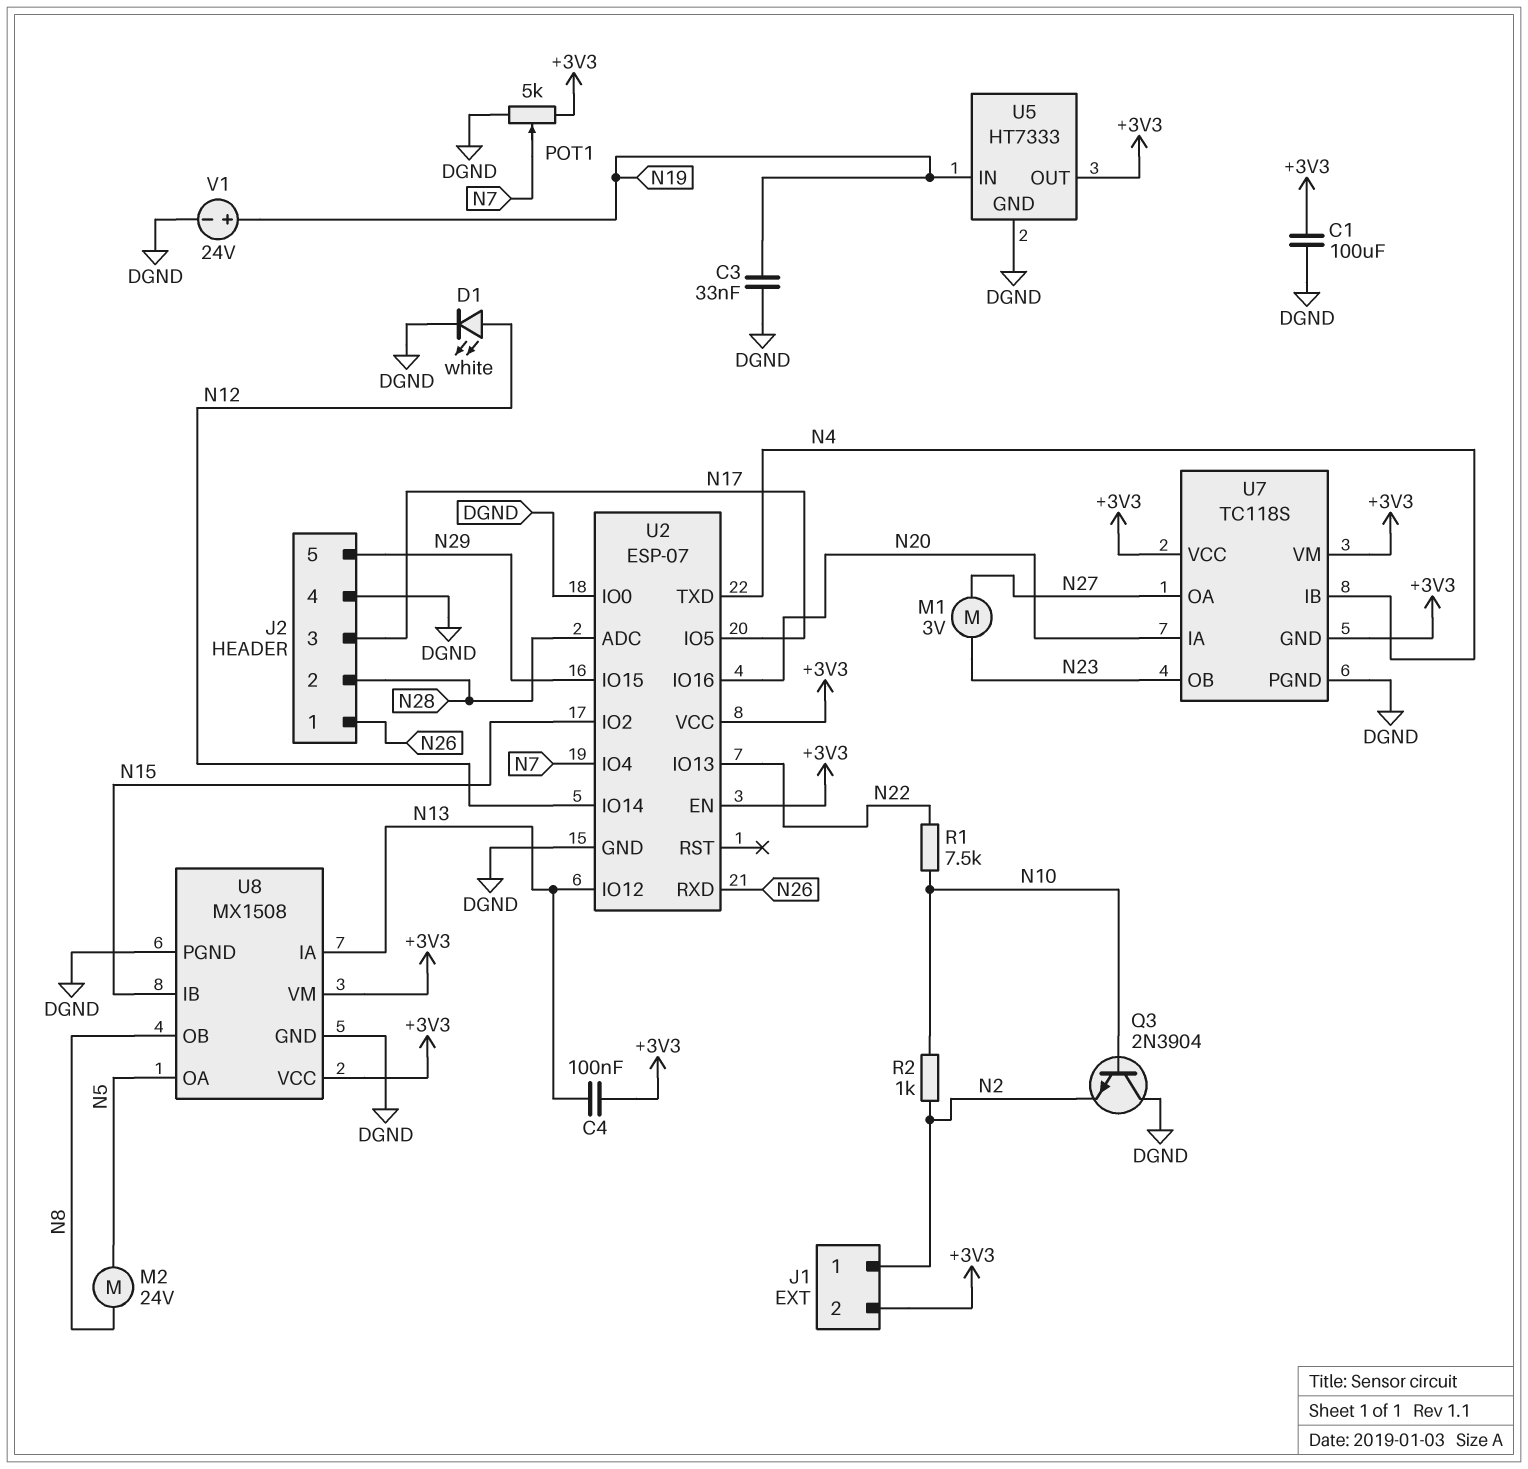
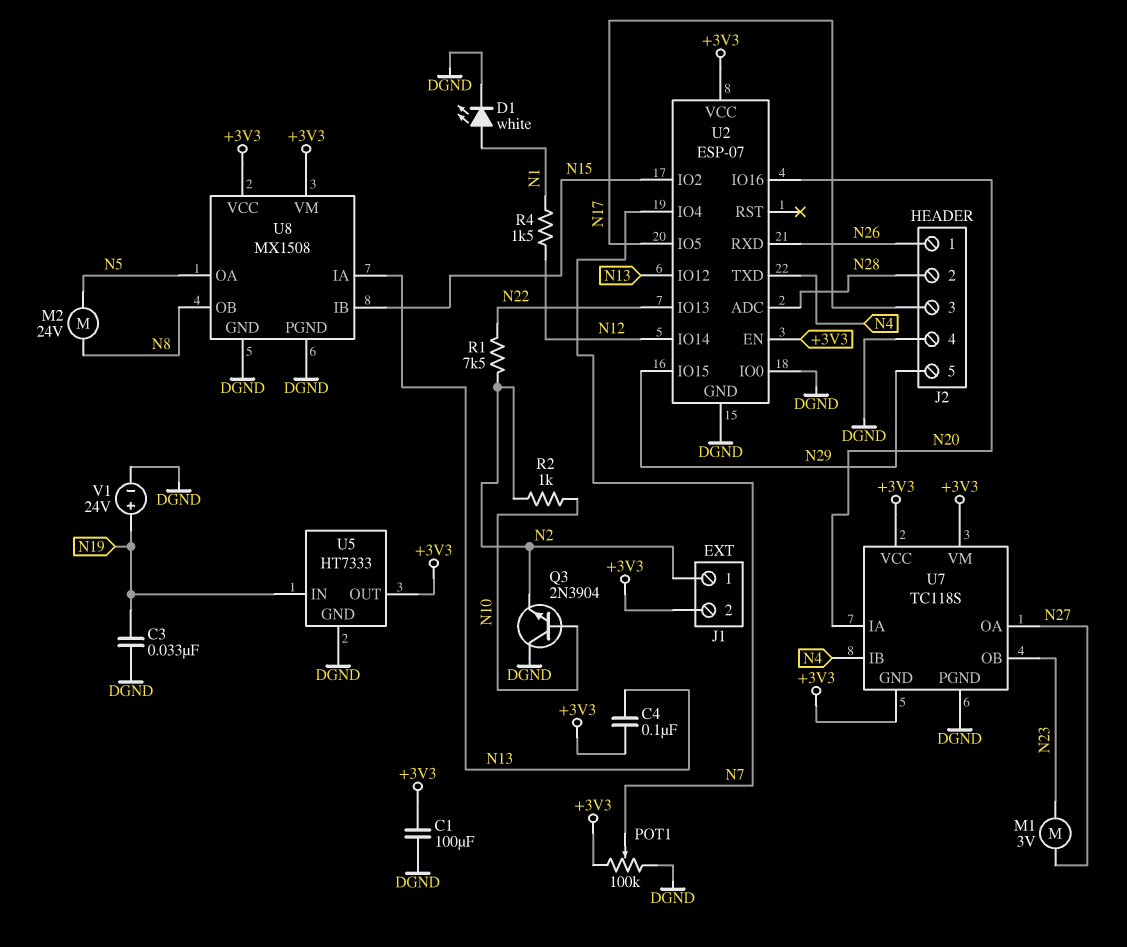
D1: LED white (A N12, K DGND) -> LED white (A N1, K DGND)
POT1: 5k (+3V3, DGND, wiper N7) -> 100k (+3V3, DGND, wiper N7)
R1: 7.5k (N10, N22) -> 7.5k (N2, N22)
R4: none -> 1.5k (N1, N12)

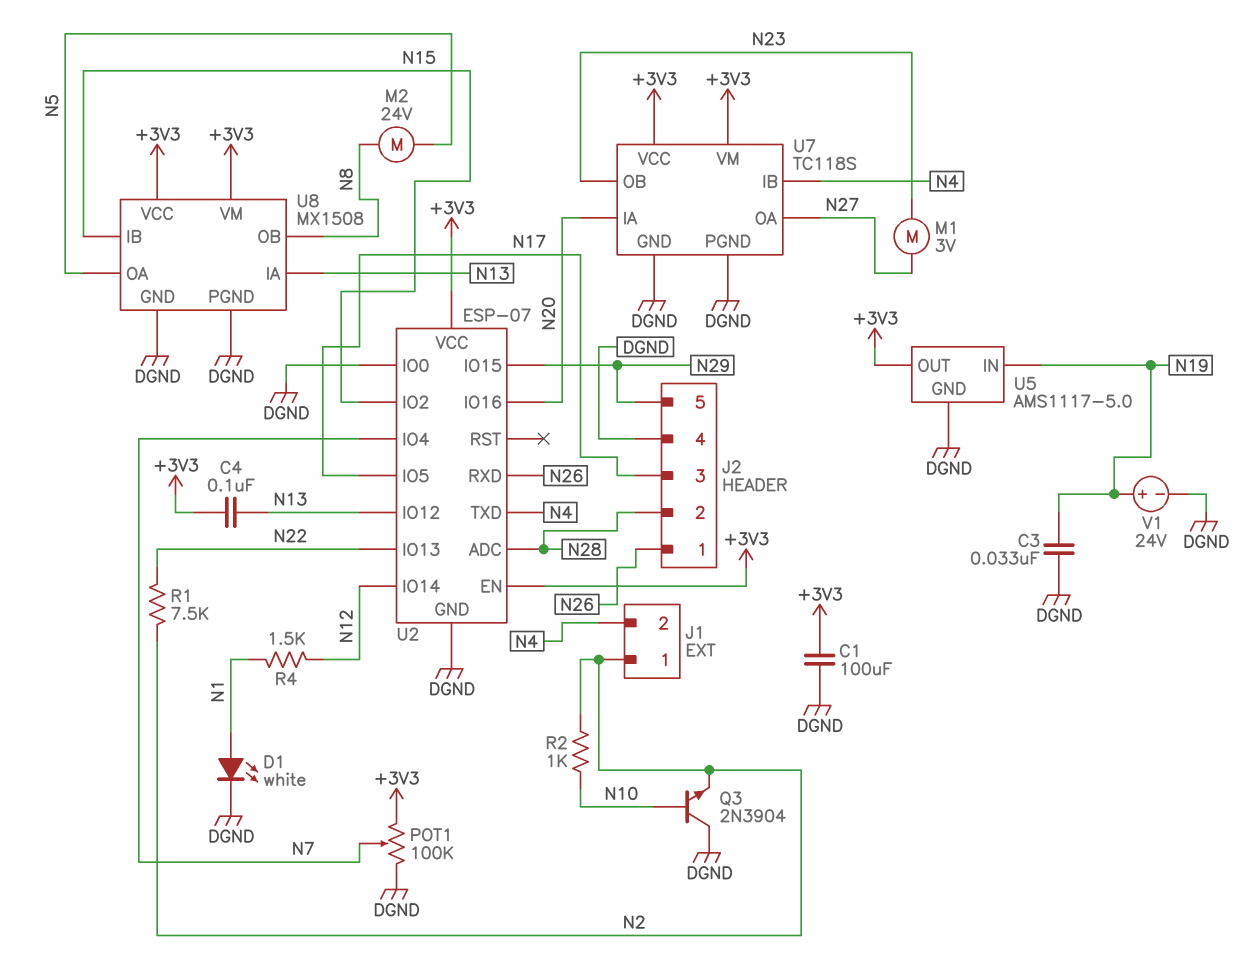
J1 pin 2: +3V3 -> N4
U5: HT7333 -> AMS1117-5.0
U7 pin GND: +3V3 -> DGND

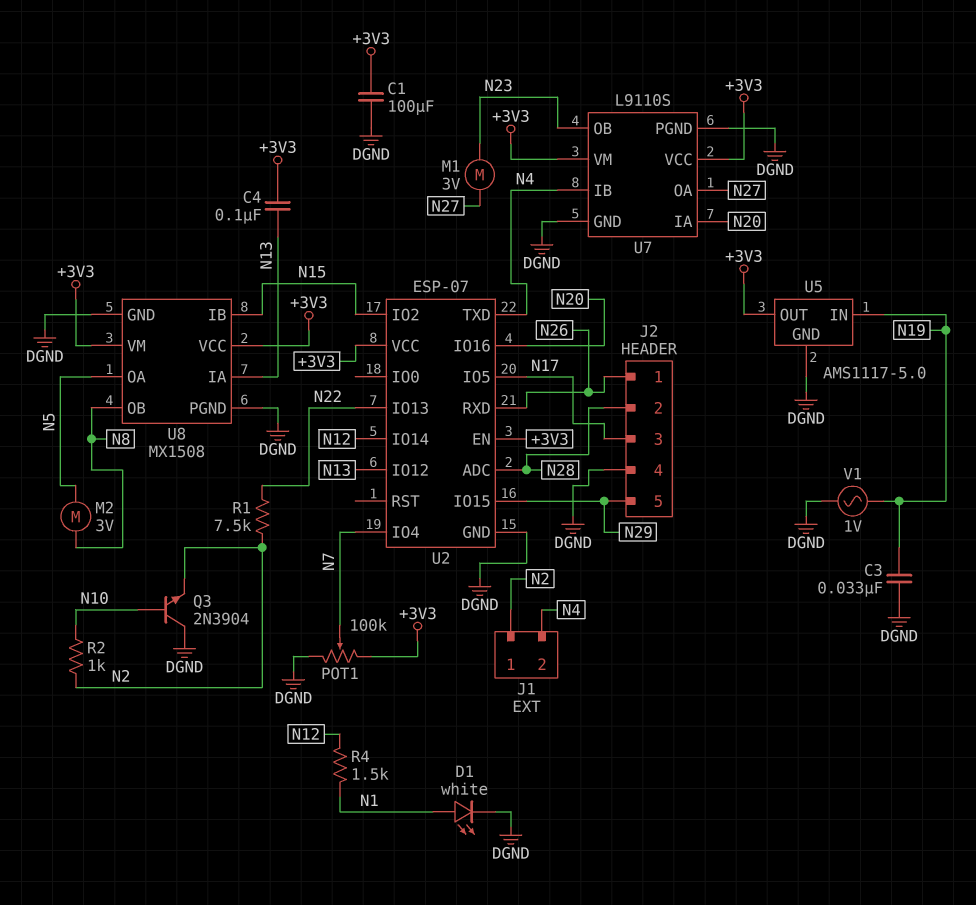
M2: motor 24V (N5, N8) -> motor 3V (N5, N8)
U2 pin IO0: DGND -> none
U7: TC118S -> L9110S
V1: 24V (plus N19, minus DGND) -> AC 1V (DGND, N19)

